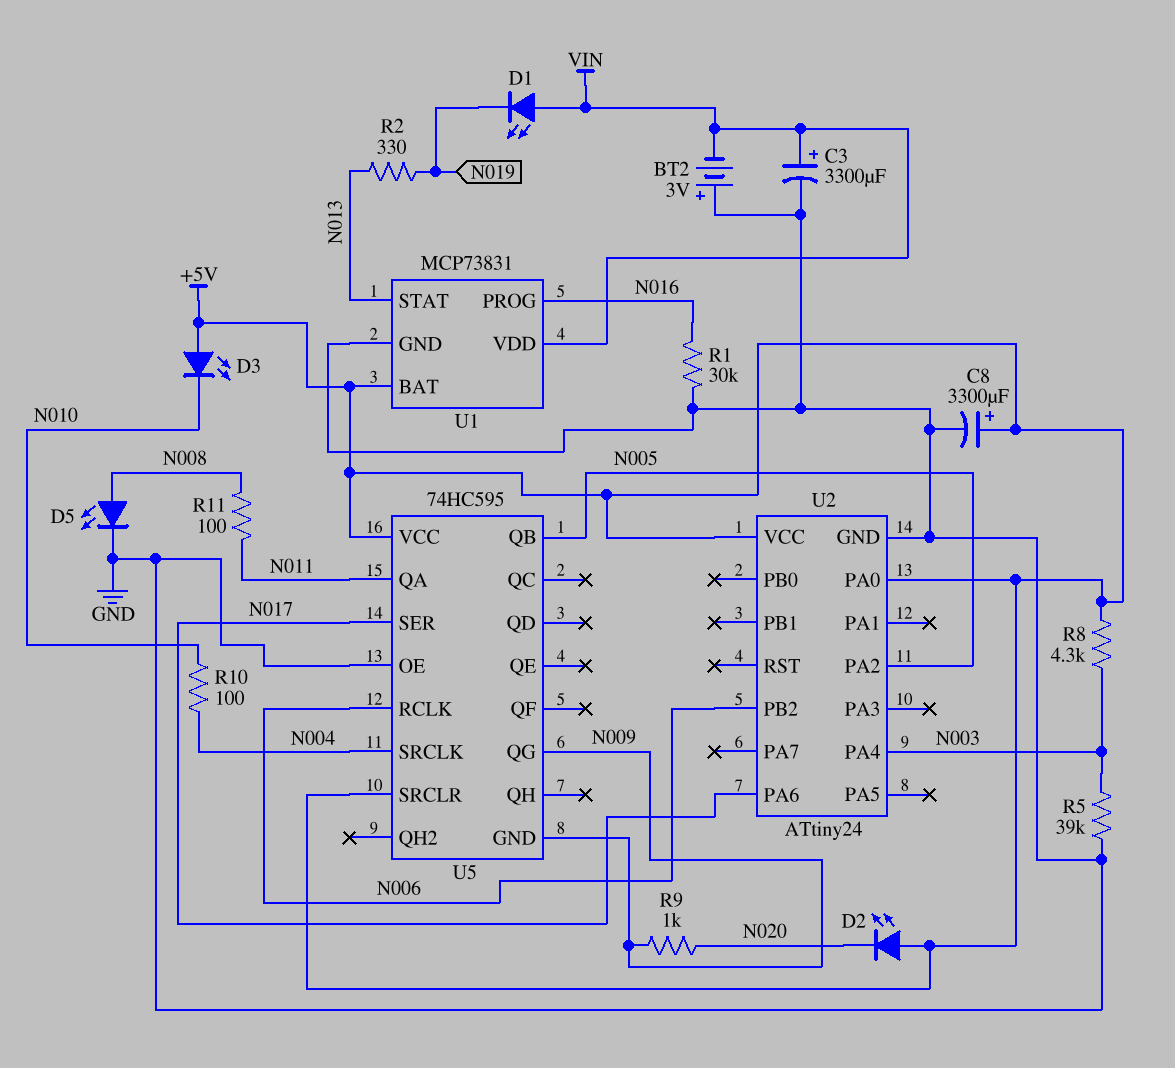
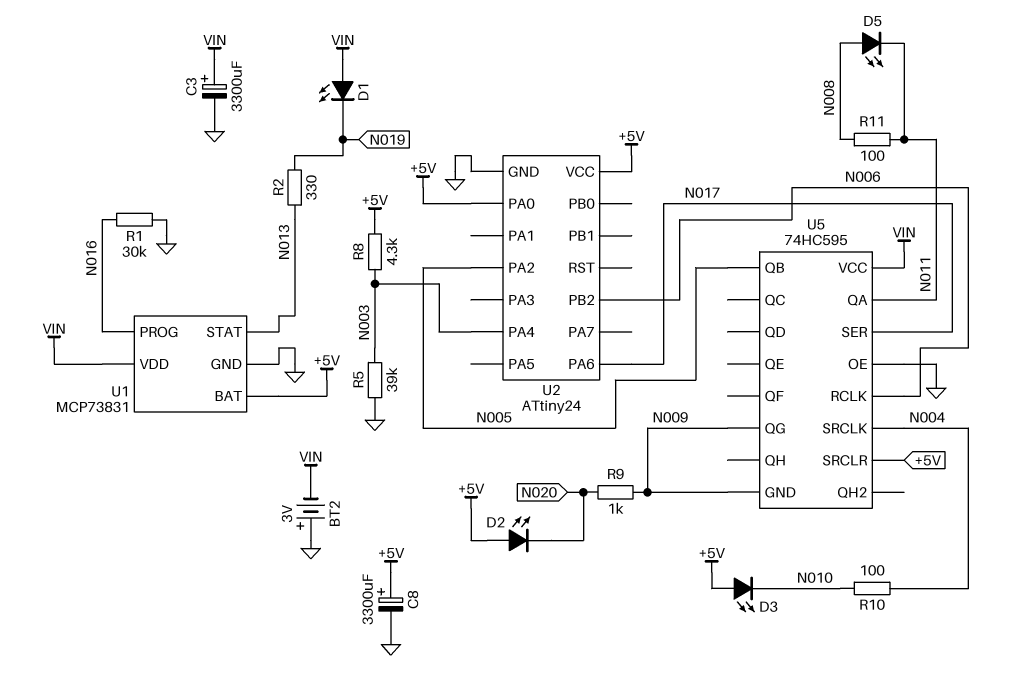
D5: LED (A N008, K GND) -> LED (A N008, K N011)
U5 pin VCC: +5V -> VIN

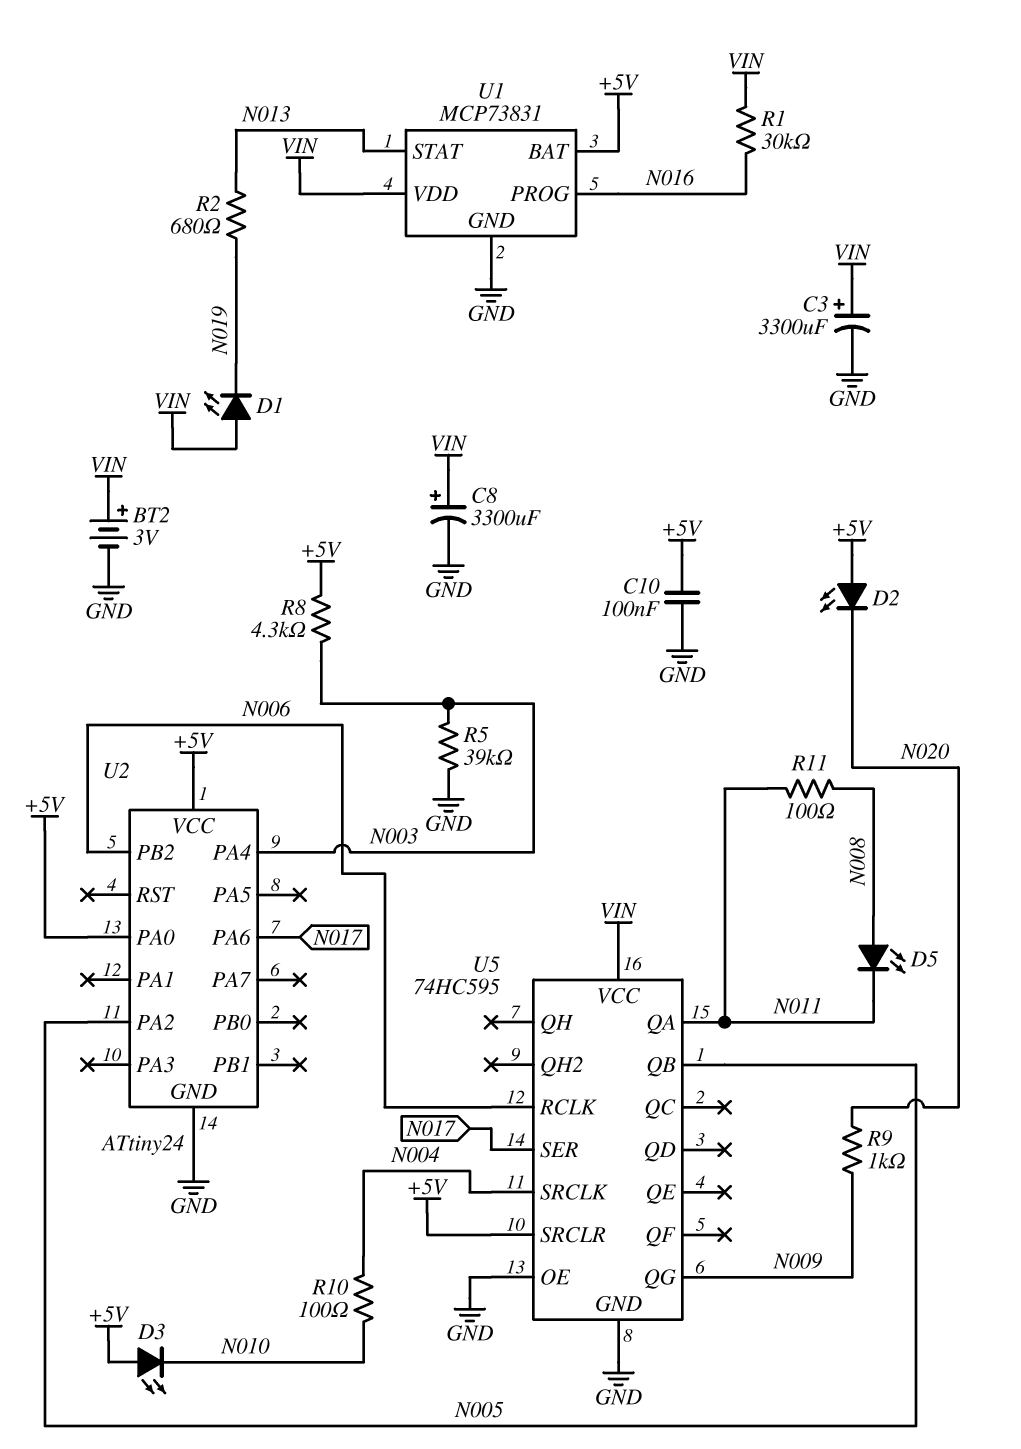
BT2: 3V (plus GND, minus VIN) -> 3V (plus VIN, minus GND)
C8: 3300uF (plus +5V, minus GND) -> 3300uF (plus VIN, minus GND)
C10: none -> 100nF (+5V, GND)
R1: 30k (GND, N016) -> 30k (N016, VIN)
R2: 330 (N013, N019) -> 680 (N013, N019)
U5 pin GND: N009 -> GND

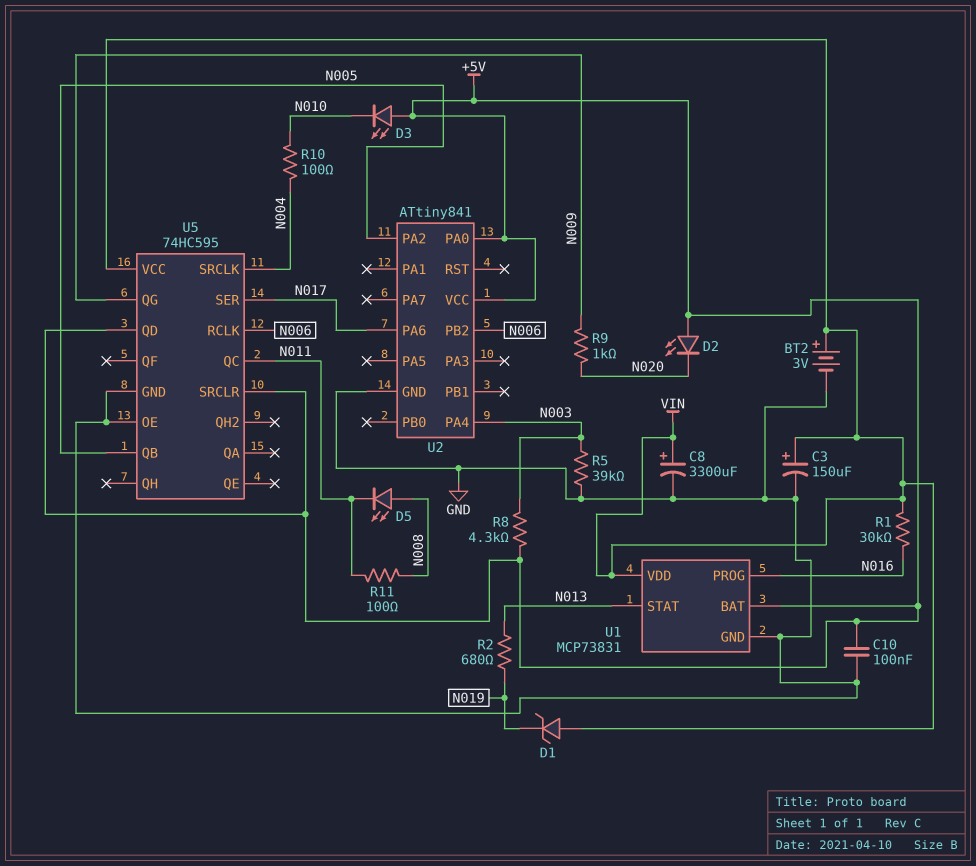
C3: 3300uF (plus VIN, minus GND) -> 150uF (plus VIN, minus GND)
D1: LED (A VIN, K N019) -> zener (A VIN, K N019)
U2: ATtiny24 -> ATtiny841
U5 pin QA: N011 -> none
U5 pin QC: none -> N011
U5 pin QD: none -> +5V

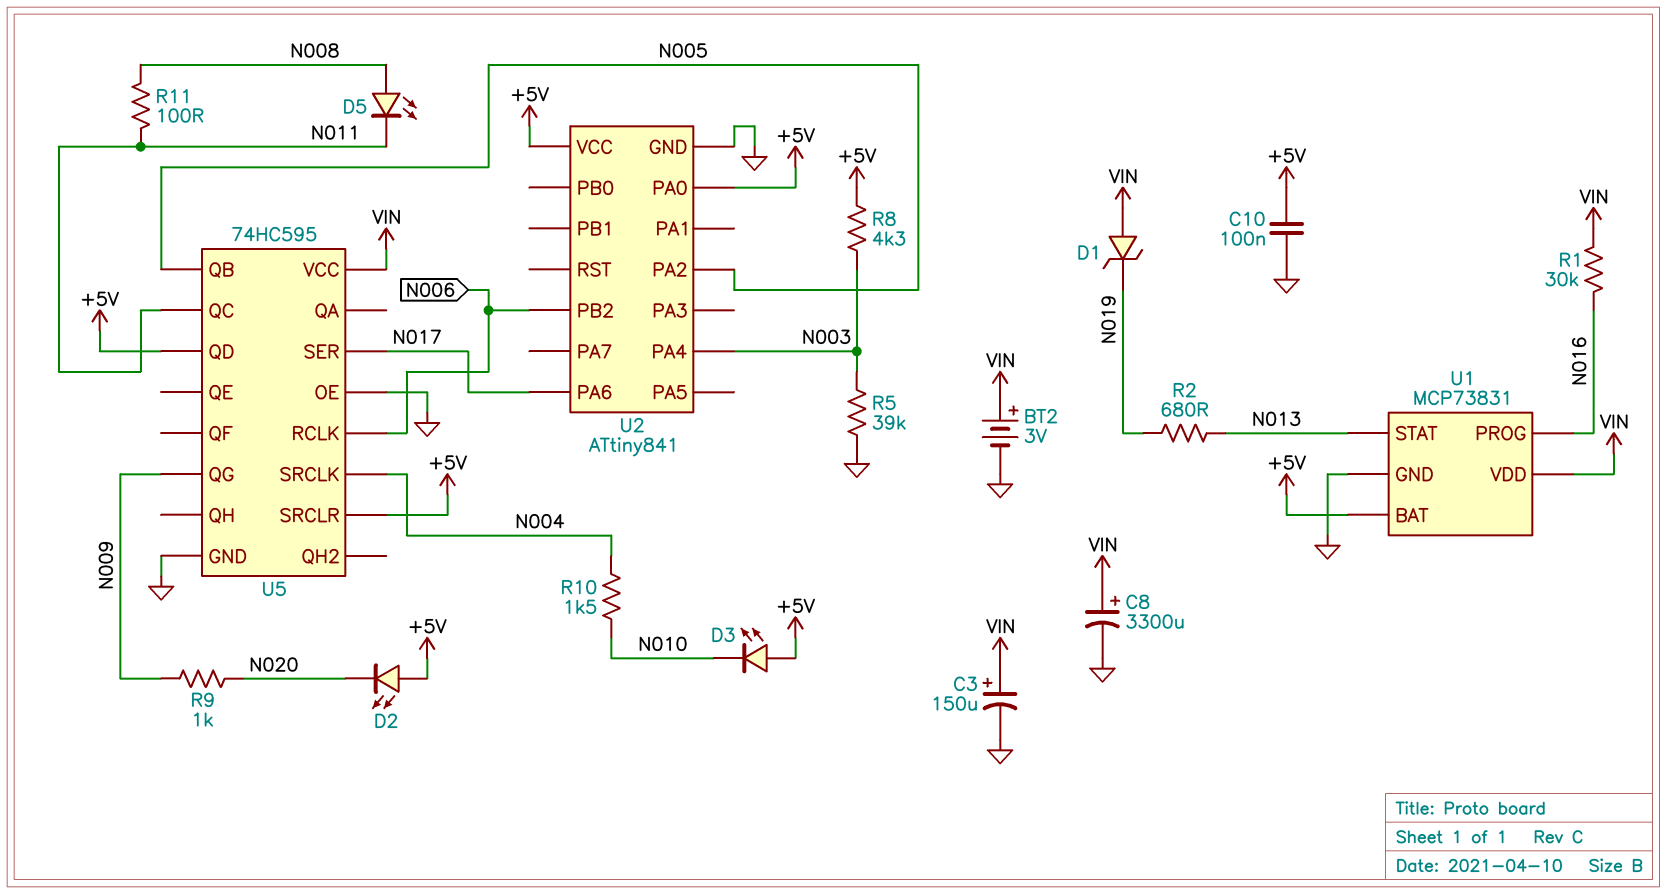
R10: 100 (N004, N010) -> 1.5k (N004, N010)

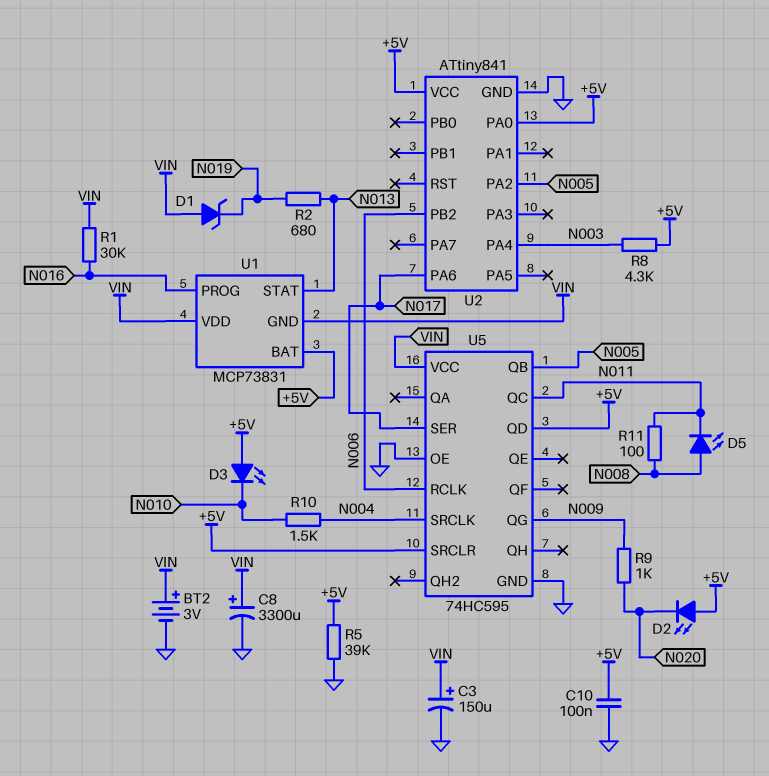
R5: 39k (GND, N003) -> 39k (+5V, GND)
U1 pin GND: GND -> VIN

